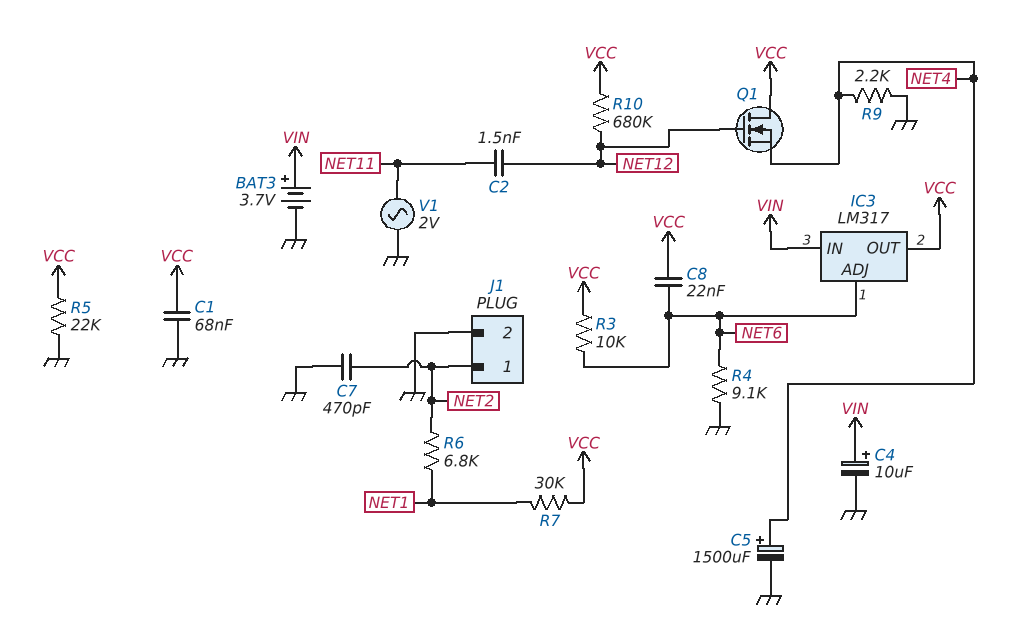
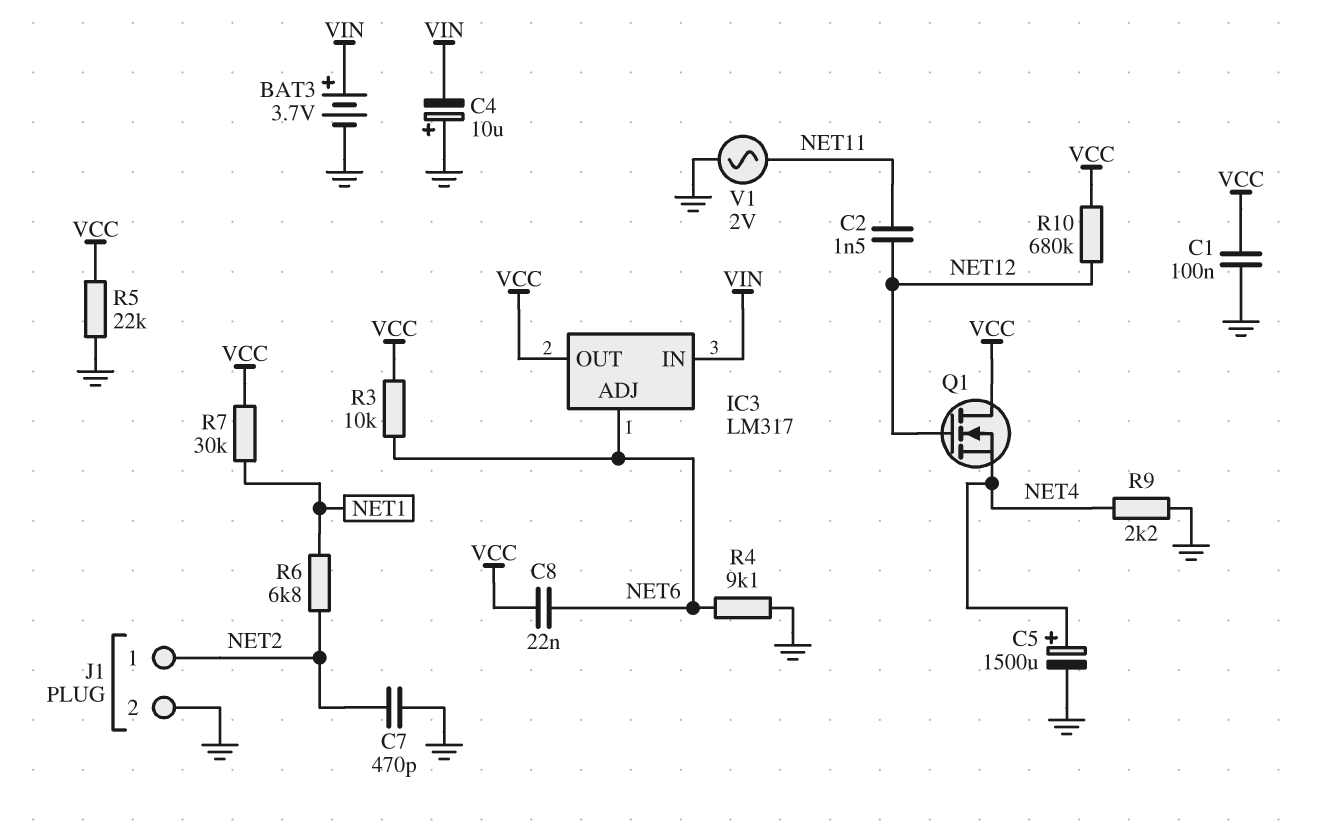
C1: 68nF (GND, VCC) -> 100nF (GND, VCC)
C4: 10uF (plus VIN, minus GND) -> 10uF (plus GND, minus VIN)

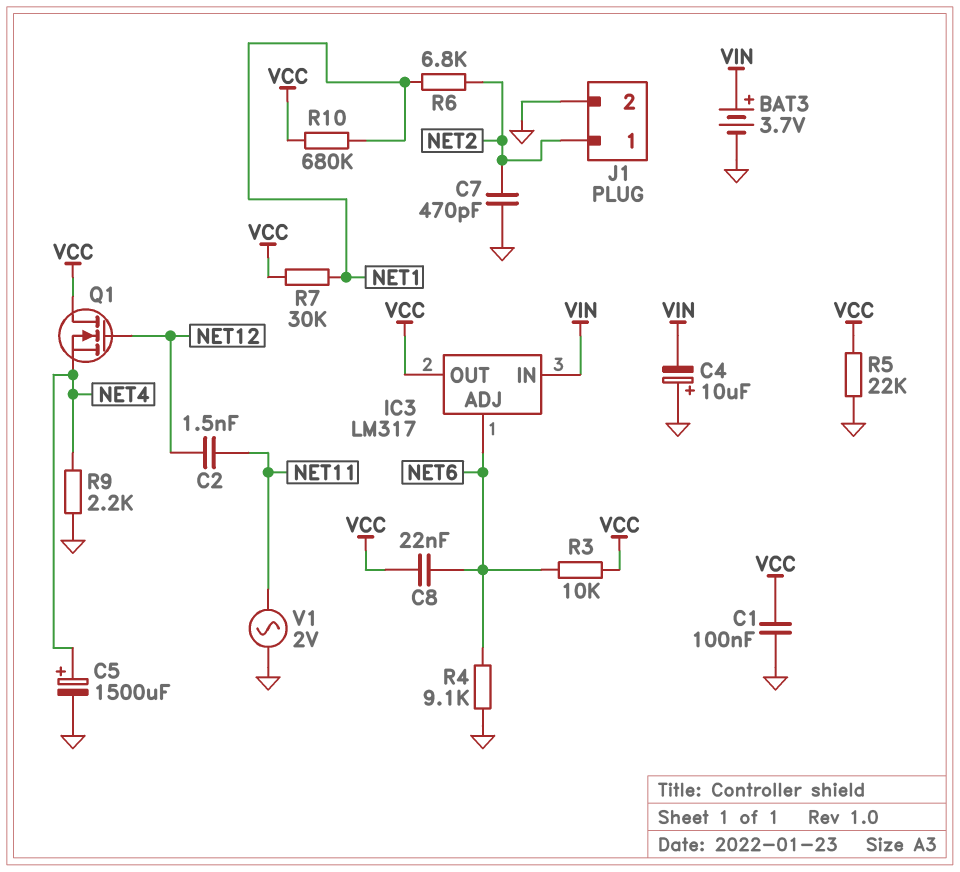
R10: 680k (NET12, VCC) -> 680k (NET1, VCC)

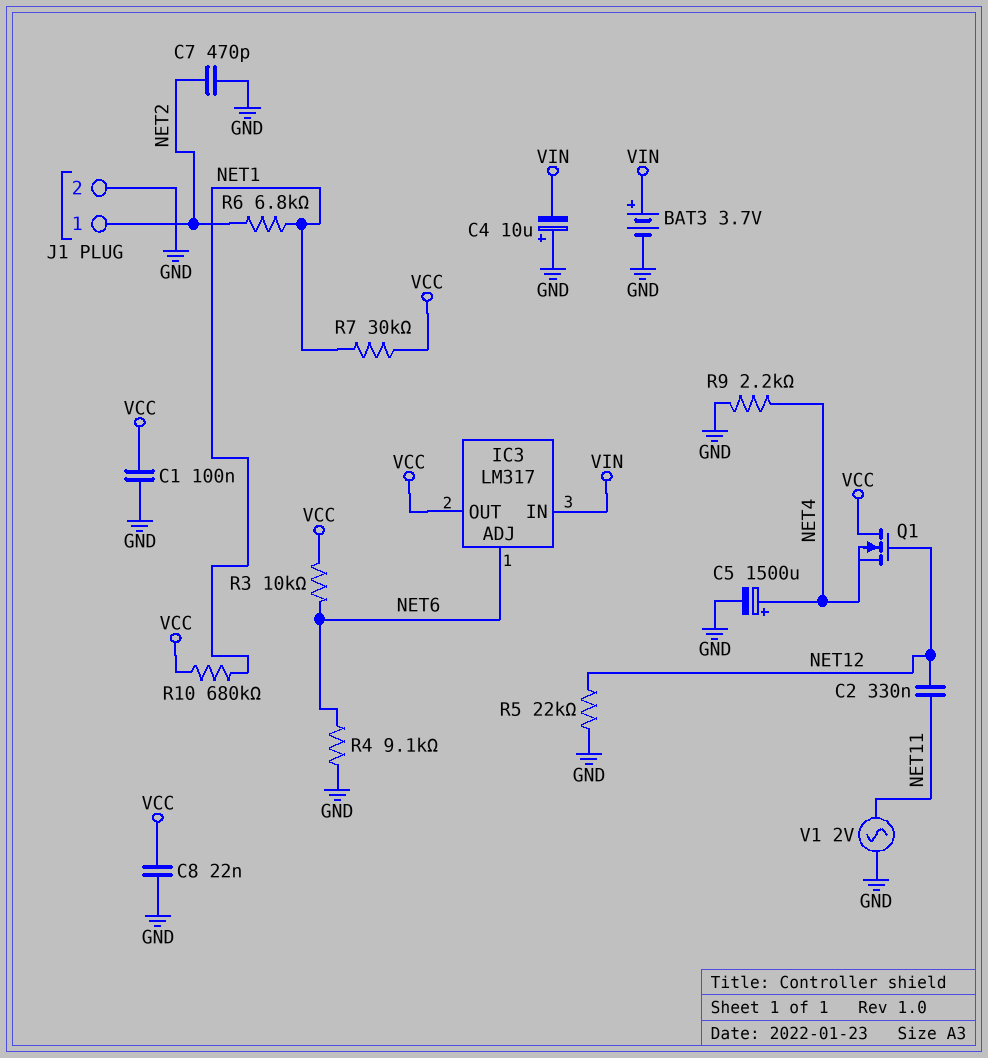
C2: 1.5nF (NET11, NET12) -> 330nF (NET11, NET12)
C8: 22nF (NET6, VCC) -> 22nF (GND, VCC)
R5: 22k (GND, VCC) -> 22k (GND, NET12)

